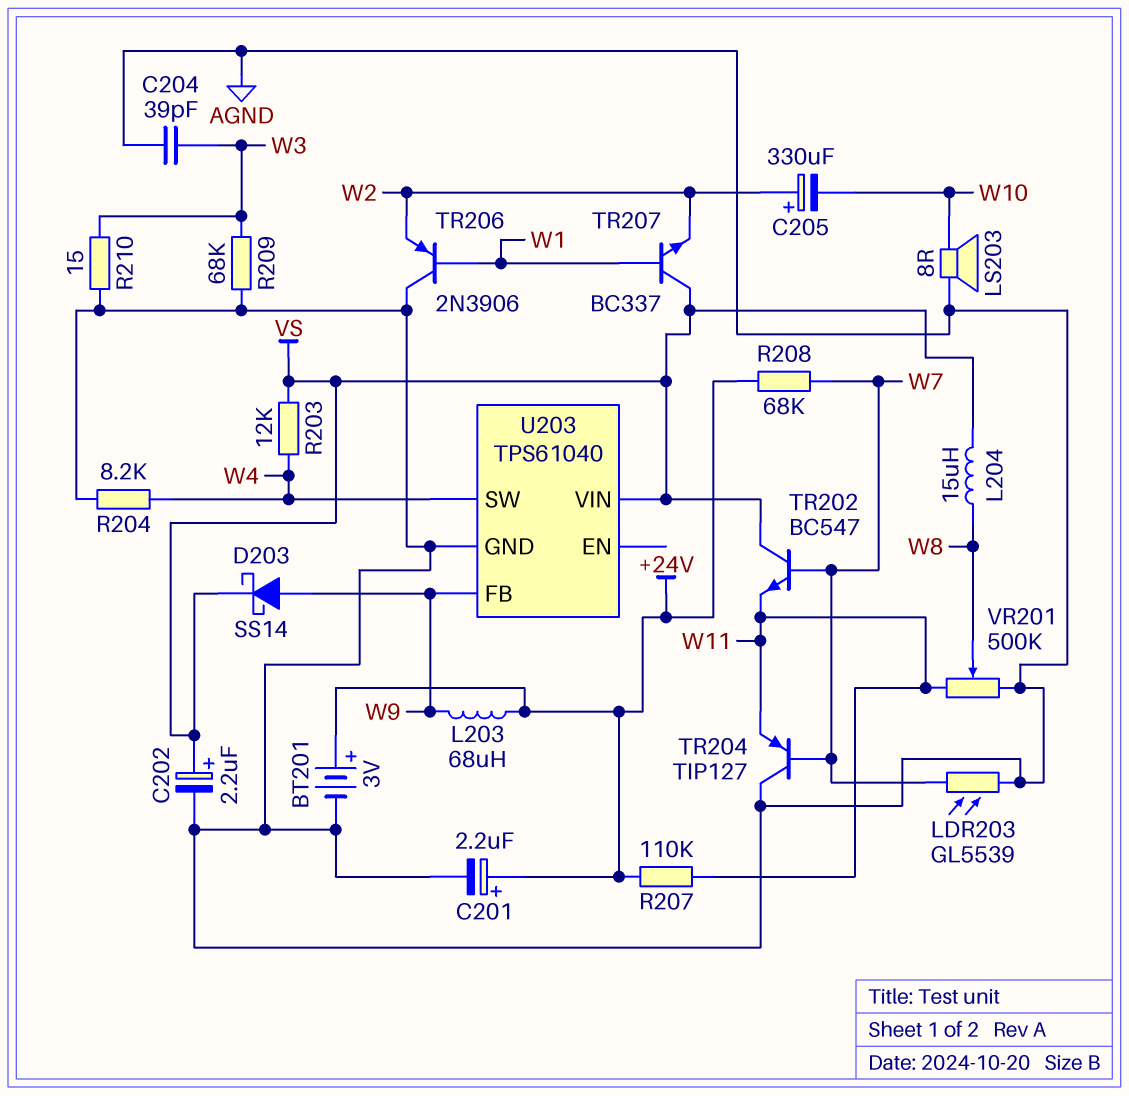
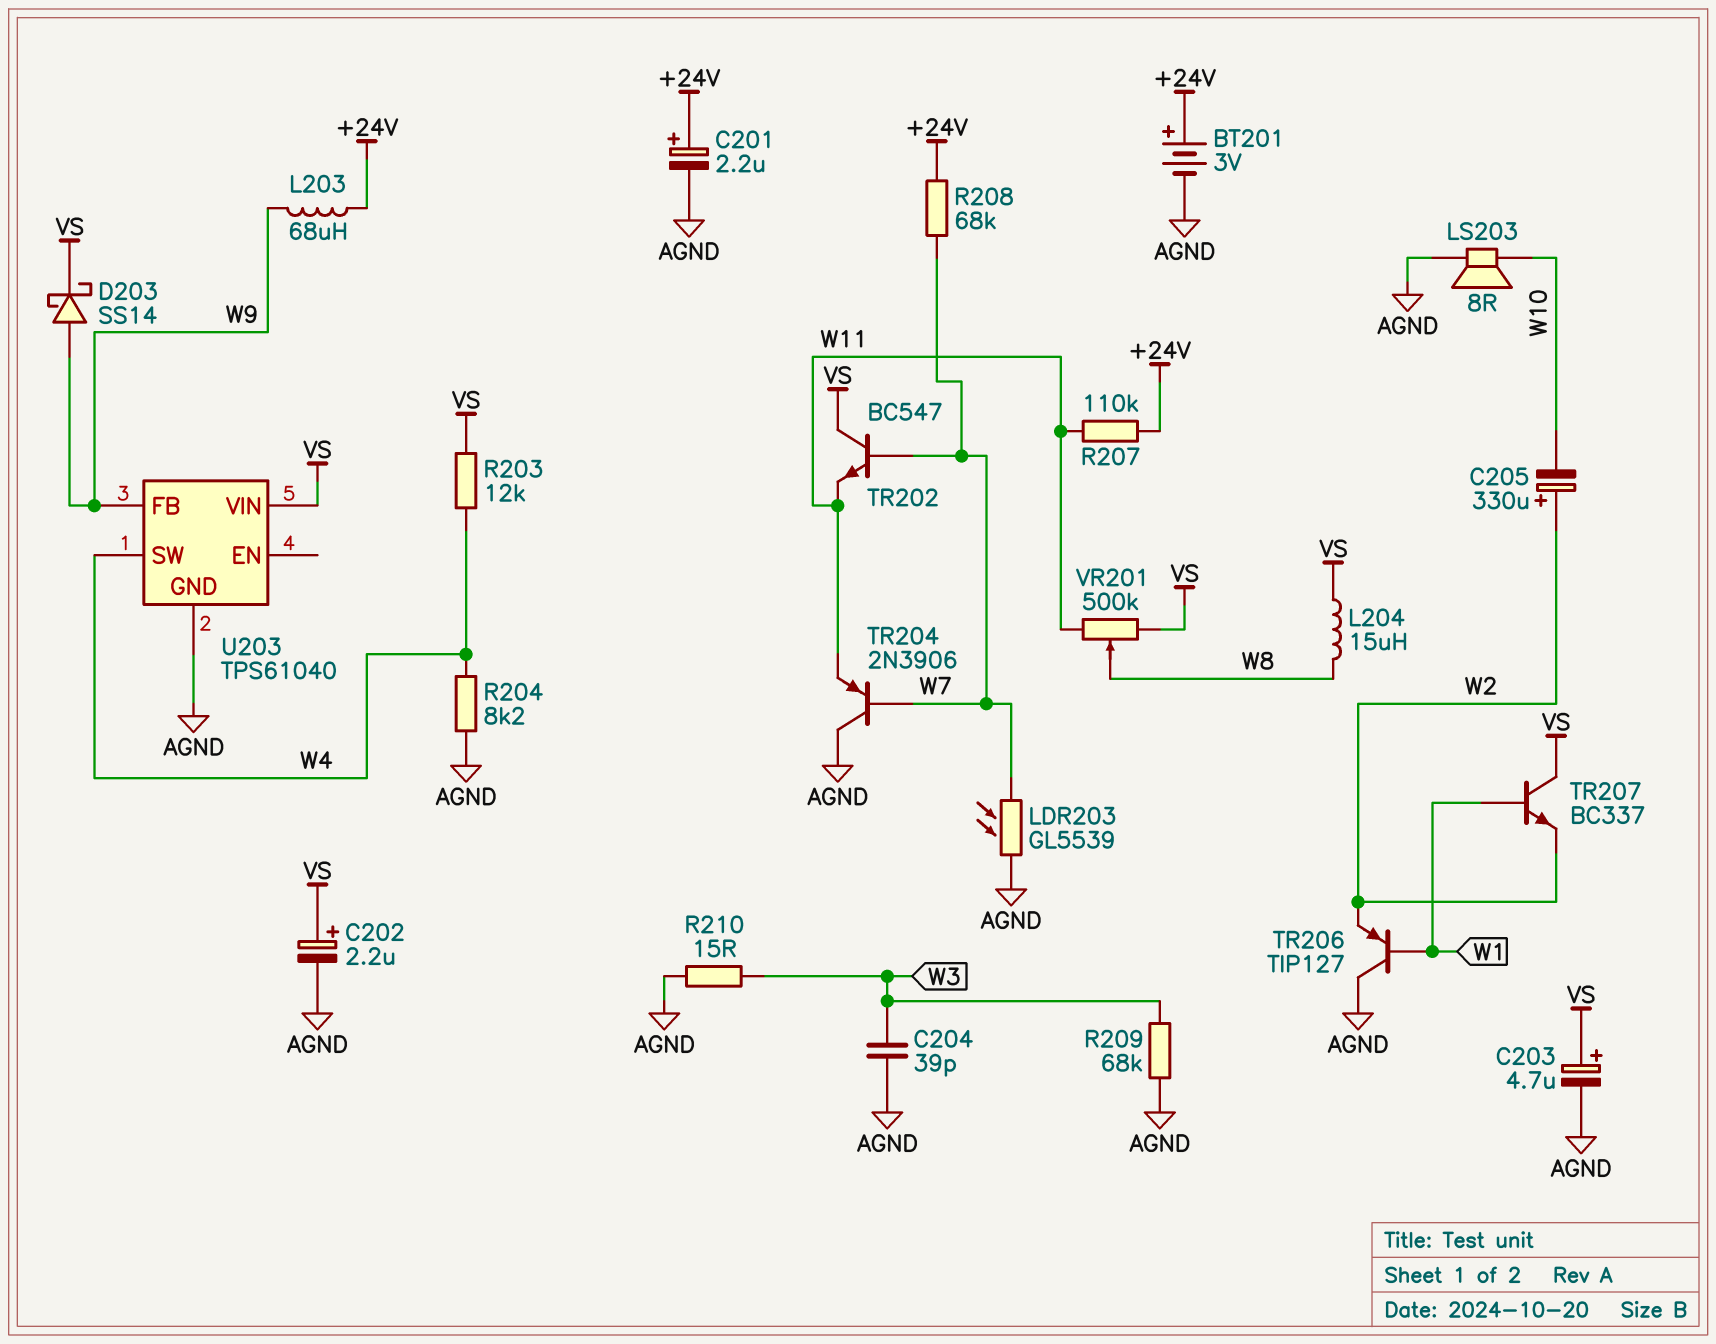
C203: none -> 4.7uF (plus VS, minus AGND)
TR204: PNP TIP127 (B W7, C AGND, E W11) -> PNP 2N3906 (B W7, C AGND, E W11)
TR206: PNP 2N3906 (B W1, C AGND, E W2) -> PNP TIP127 (B W1, C AGND, E W2)
VR201: 500k (AGND, W11, wiper W8) -> 500k (VS, W11, wiper W8)

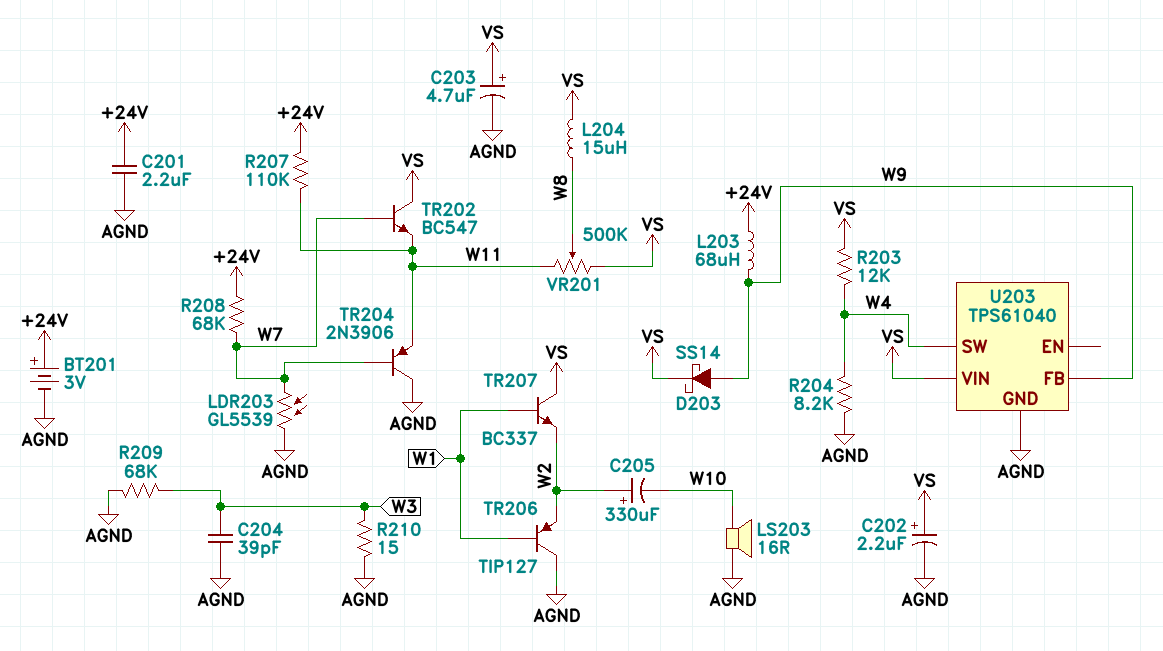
C201: 2.2uF (plus +24V, minus AGND) -> 2.2uF (+24V, AGND)
LS203: speaker 8R (AGND, W10) -> speaker 16R (AGND, W10)

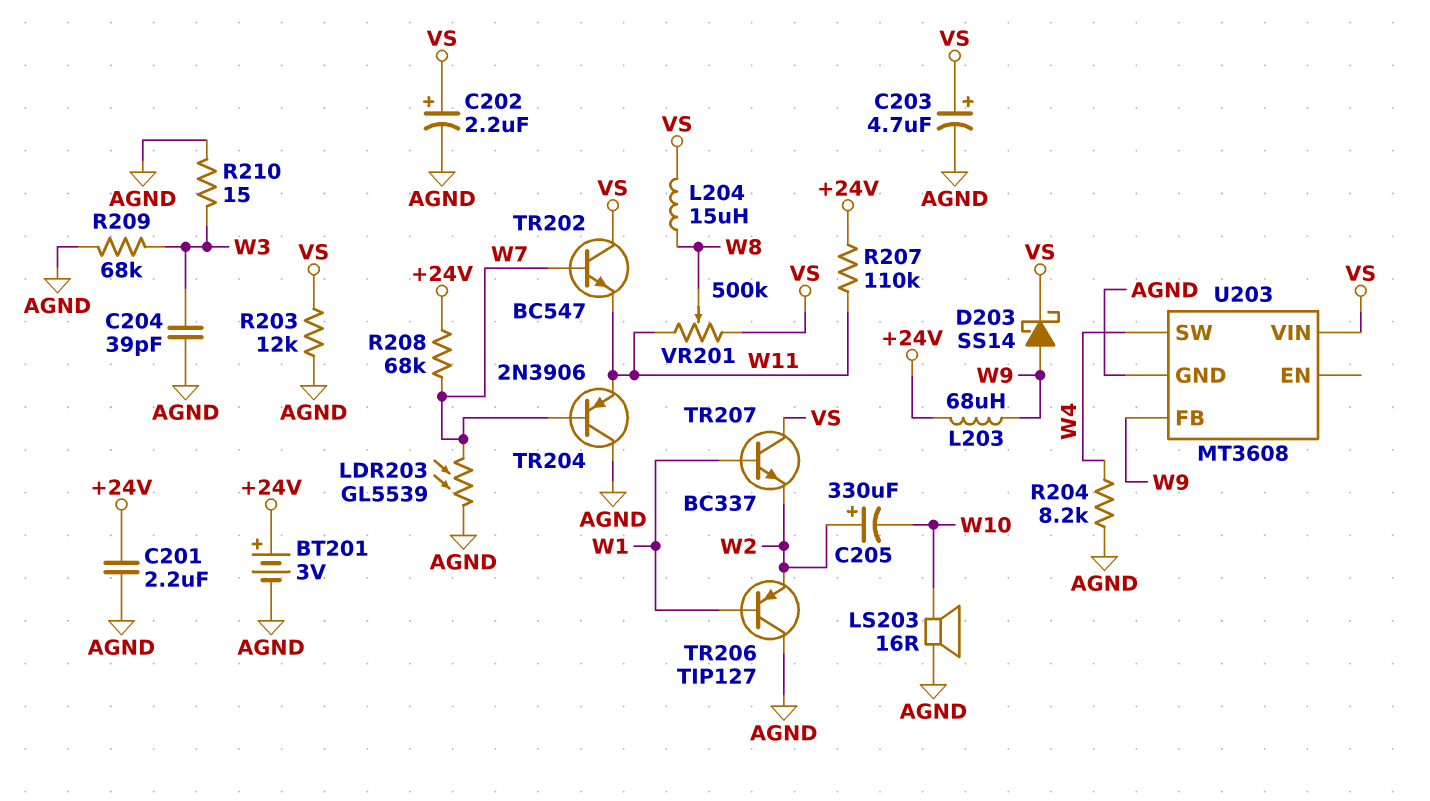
R203: 12k (VS, W4) -> 12k (AGND, VS)
U203: TPS61040 -> MT3608

